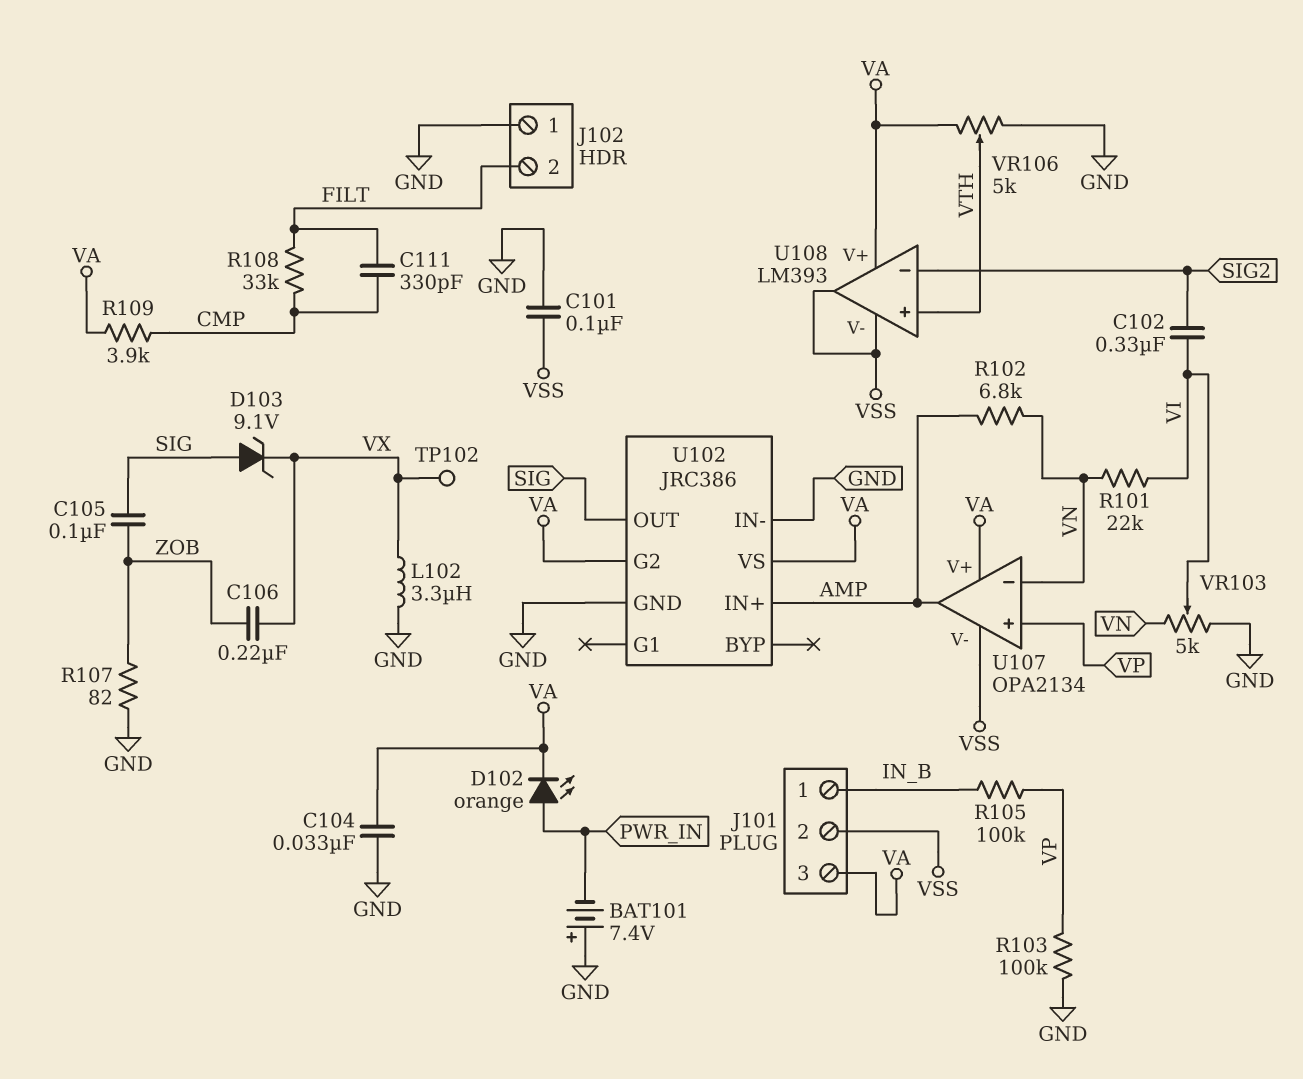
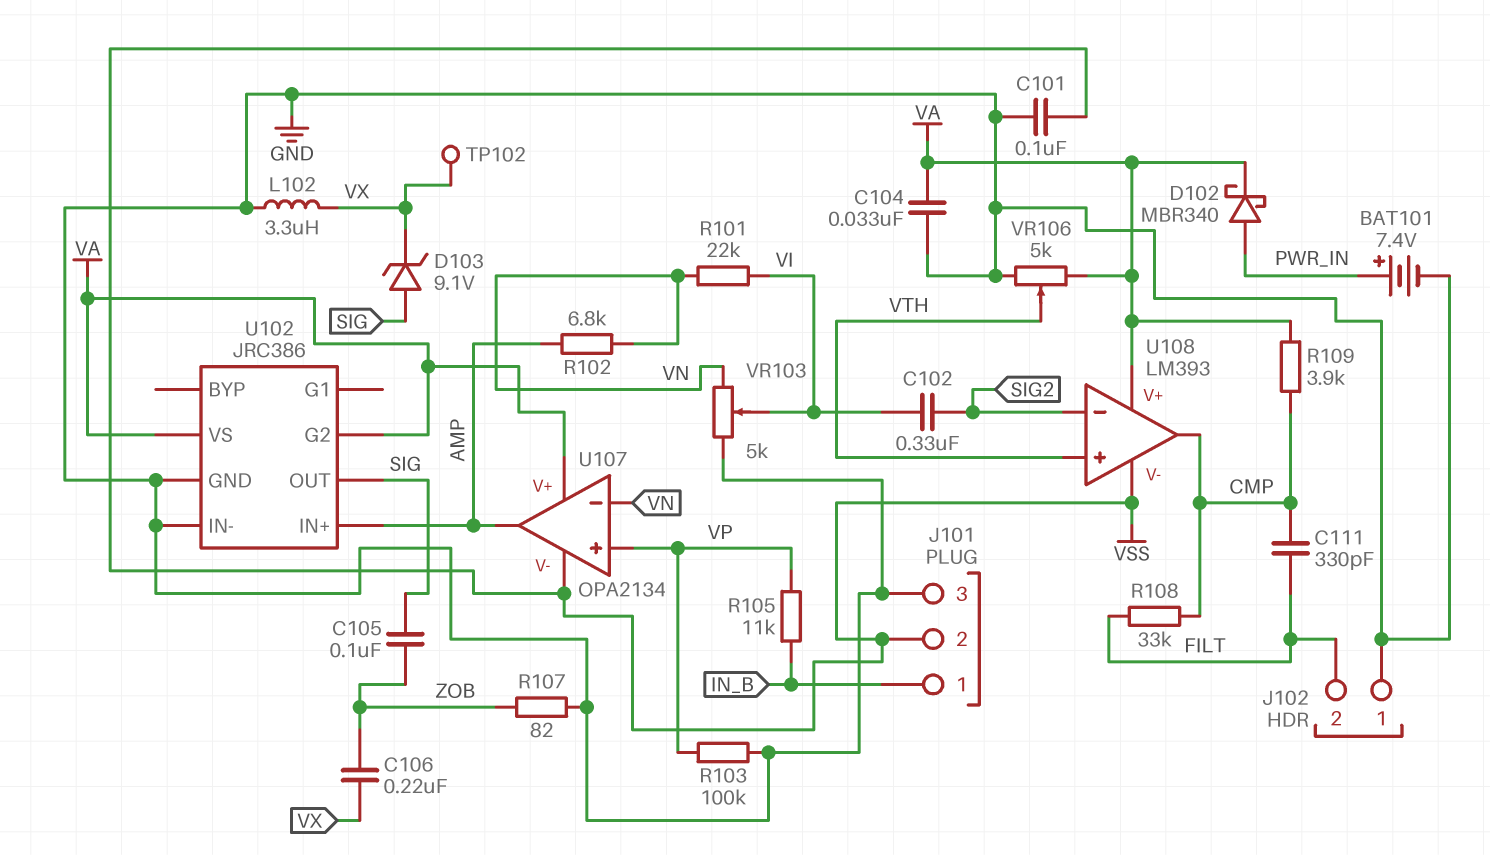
BAT101: 7.4V (plus GND, minus PWR_IN) -> 7.4V (plus PWR_IN, minus GND)
D102: LED orange (A PWR_IN, K VA) -> schottky MBR340 (A PWR_IN, K VA)
J101 pin 3: VA -> GND
R105: 100k (IN_B, VP) -> 11k (IN_B, VP)
U108 pin out: VSS -> CMP

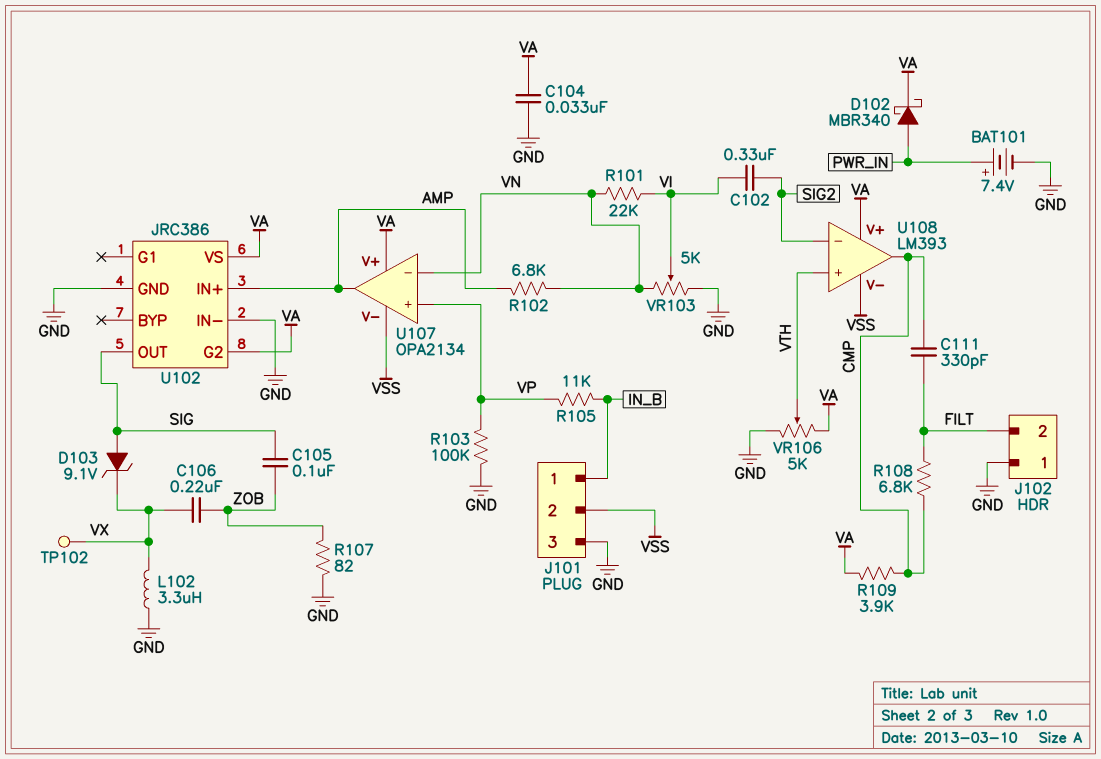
C101: 100nF (GND, VSS) -> none
R108: 33k (CMP, FILT) -> 6.8k (CMP, FILT)

